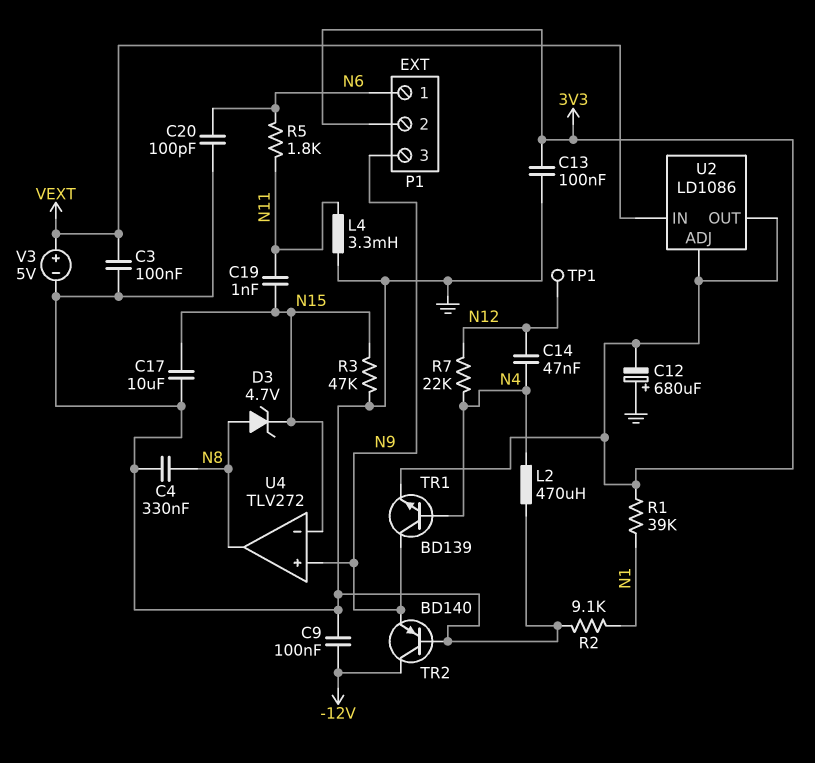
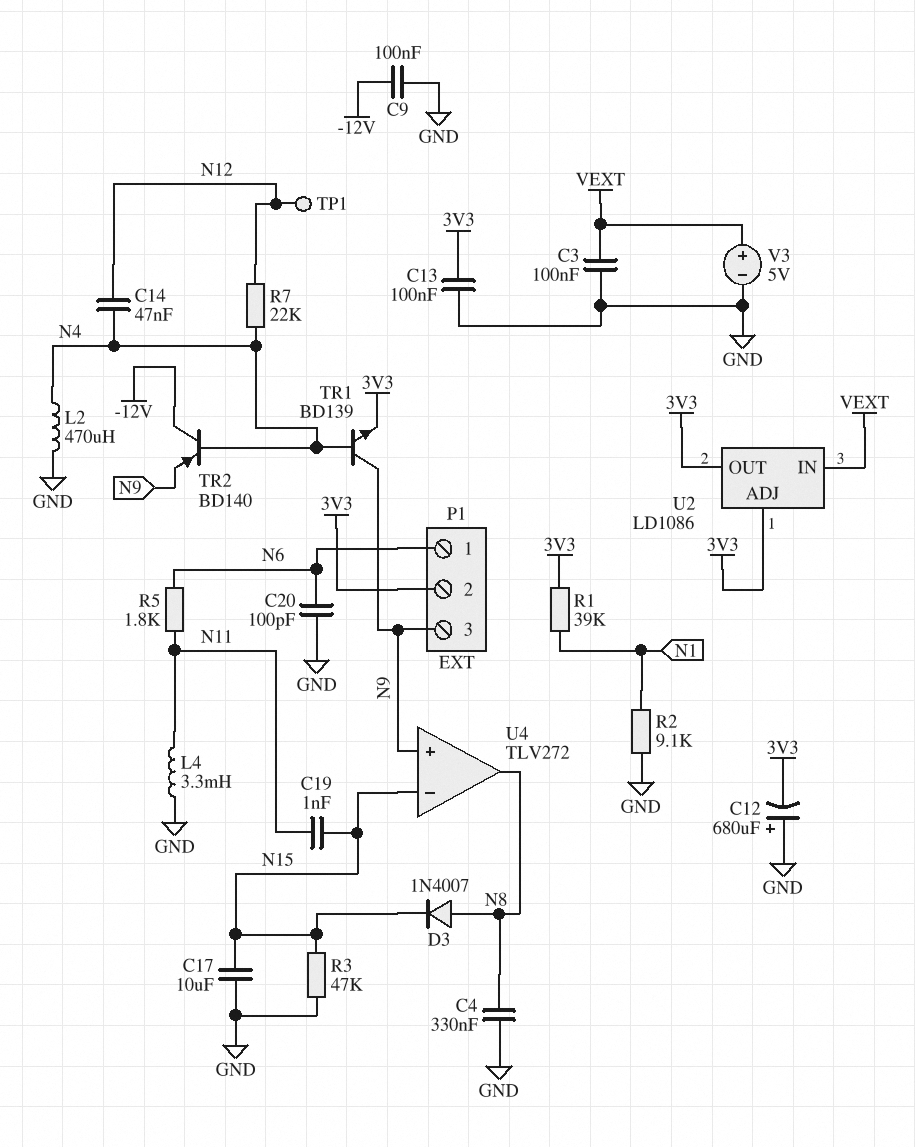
D3: zener 4.7V (A N8, K N15) -> diode 1N4007 (A N8, K N15)
TR2: PNP BD140 (B GND, C -12V, E N9) -> PNP BD140 (B N4, C -12V, E N9)

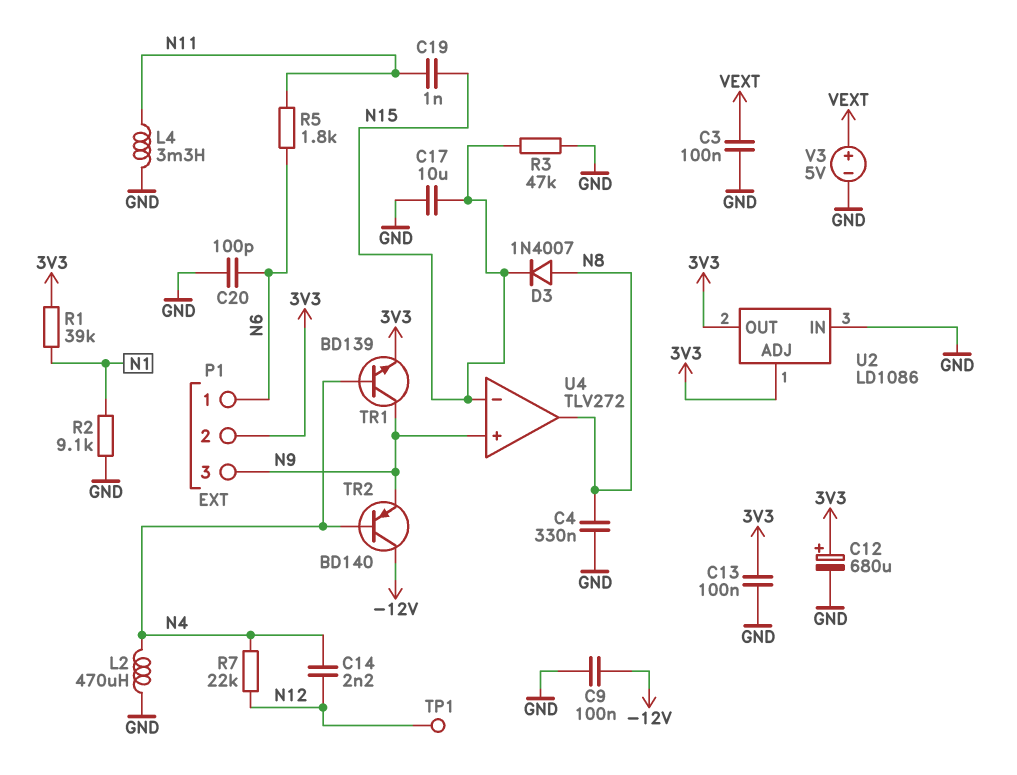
C12: 680uF (plus GND, minus 3V3) -> 680uF (plus 3V3, minus GND)
C14: 47nF (N4, N12) -> 2.2nF (N4, N12)
U2 pin IN: VEXT -> GND

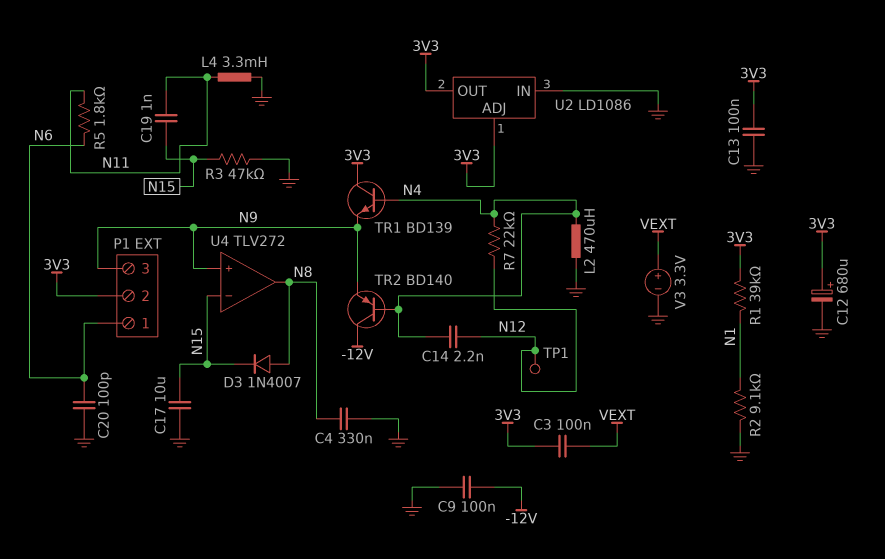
C3: 100nF (GND, VEXT) -> 100nF (3V3, VEXT)
TR1: NPN BD139 (B N4, C N9, E 3V3) -> NPN BD139 (B N4, C 3V3, E N9)
V3: 5V (plus VEXT, minus GND) -> 3.3V (plus VEXT, minus GND)

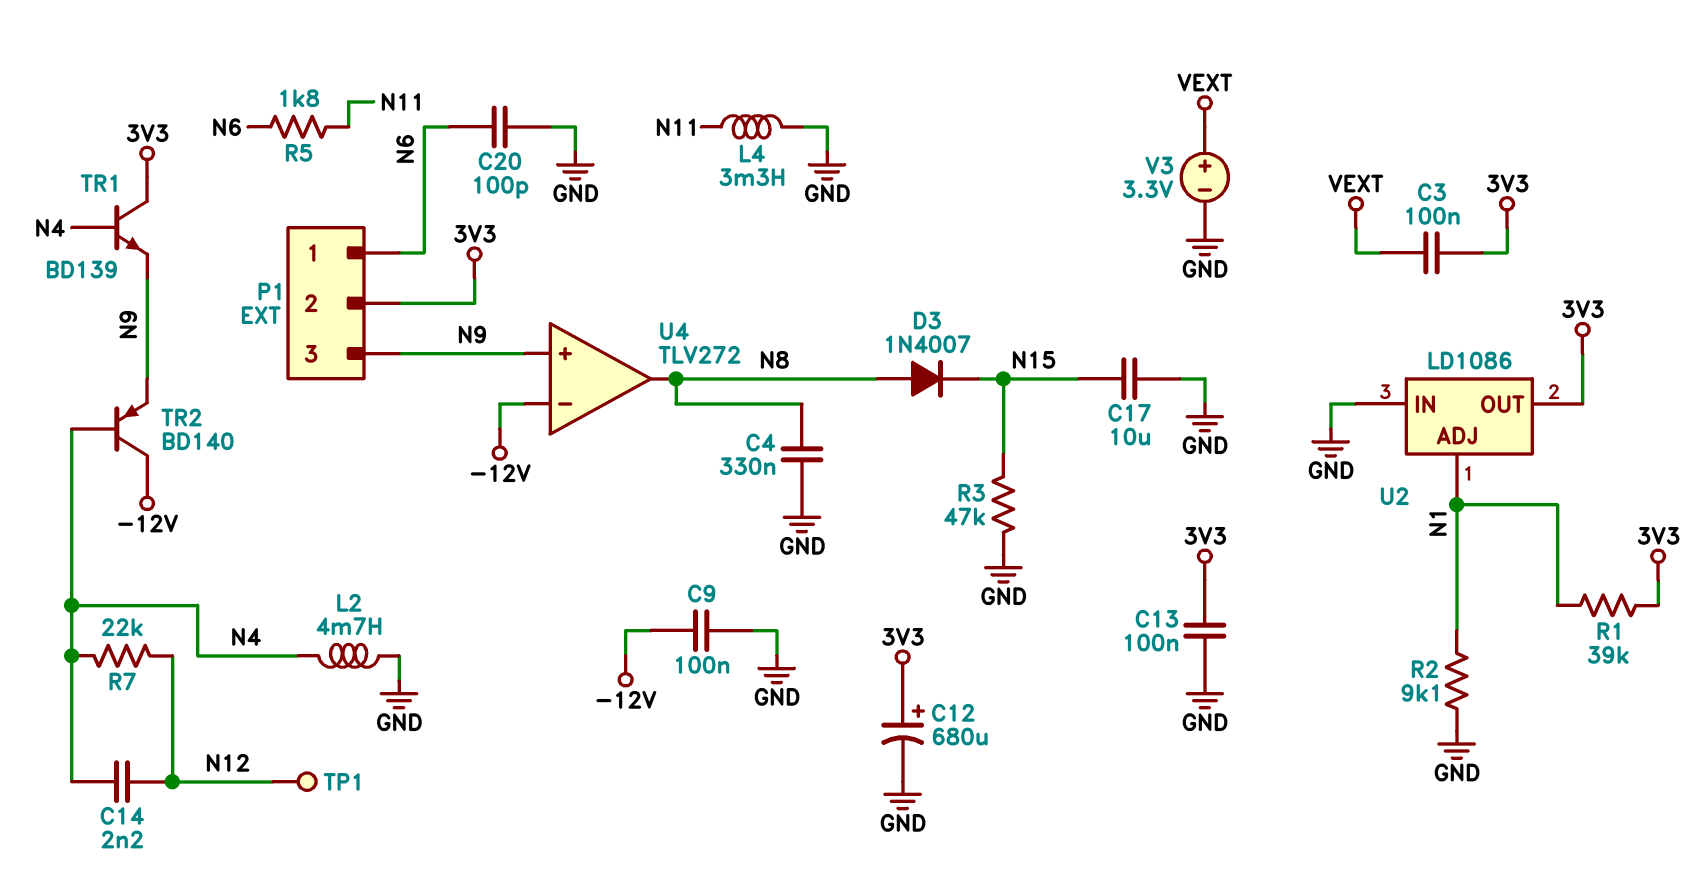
C19: 1nF (N11, N15) -> none
L2: 470uH (GND, N4) -> 4.7mH (GND, N4)
U2 pin ADJ: 3V3 -> N1
U4 pin in-: N15 -> -12V

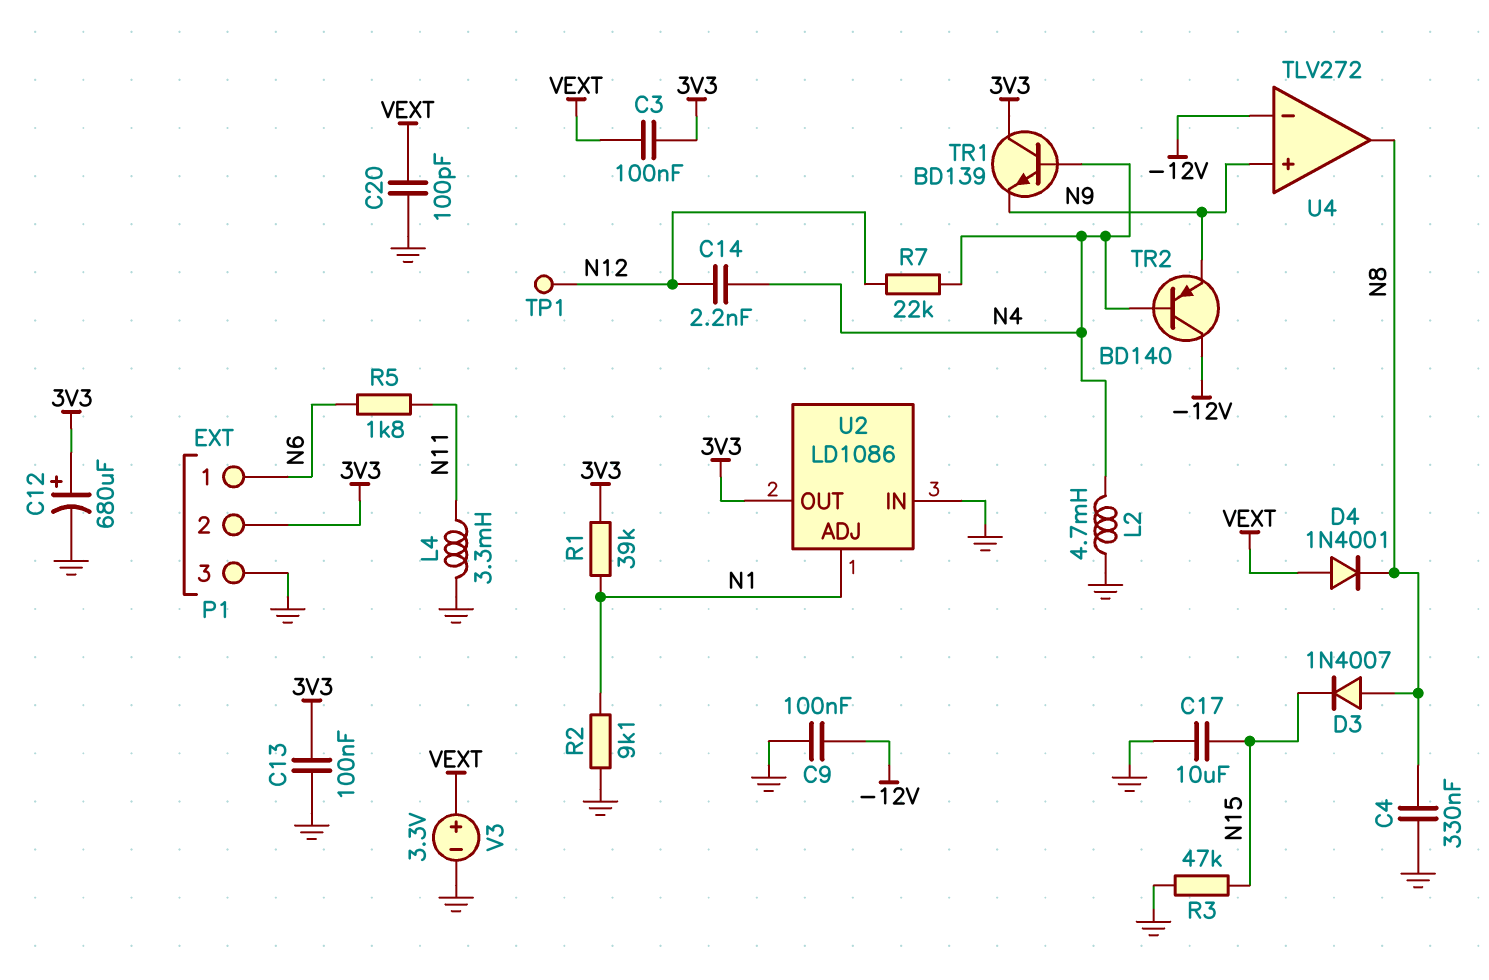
C20: 100pF (GND, N6) -> 100pF (GND, VEXT)
D4: none -> diode 1N4001 (A VEXT, K N8)
P1 pin 3: N9 -> GND

